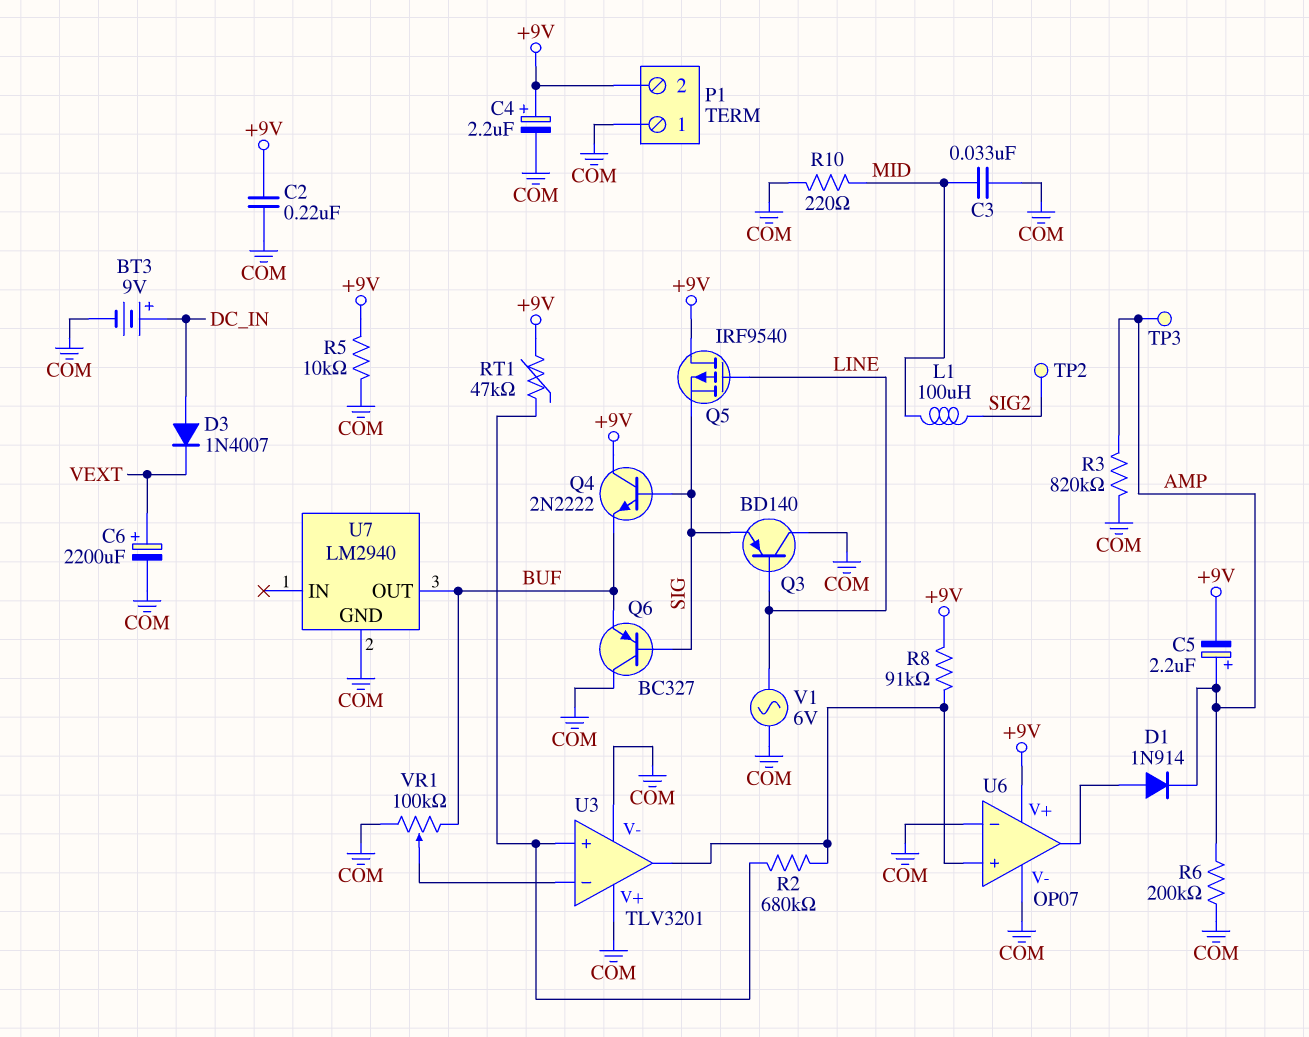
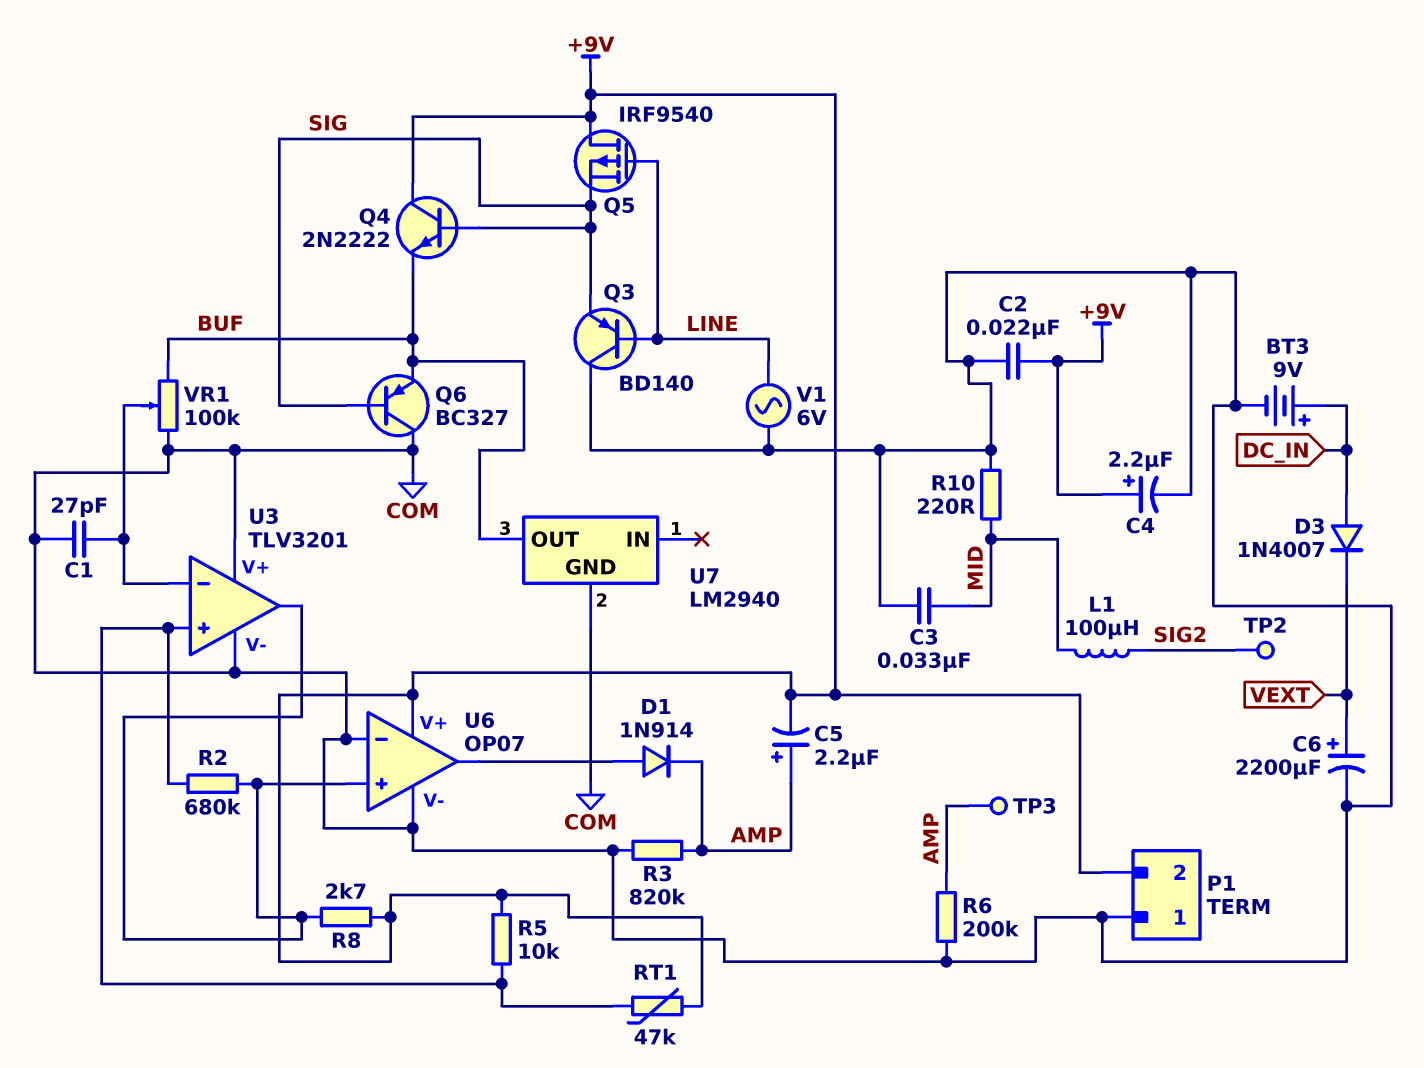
C1: none -> 27pF (COM, U3/in-)
C2: 220nF (+9V, COM) -> 22nF (+9V, COM)
R5: 10k (+9V, COM) -> 10k (+9V, U3/in+)
R8: 91k (+9V, U3/out) -> 2.7k (+9V, U3/out)

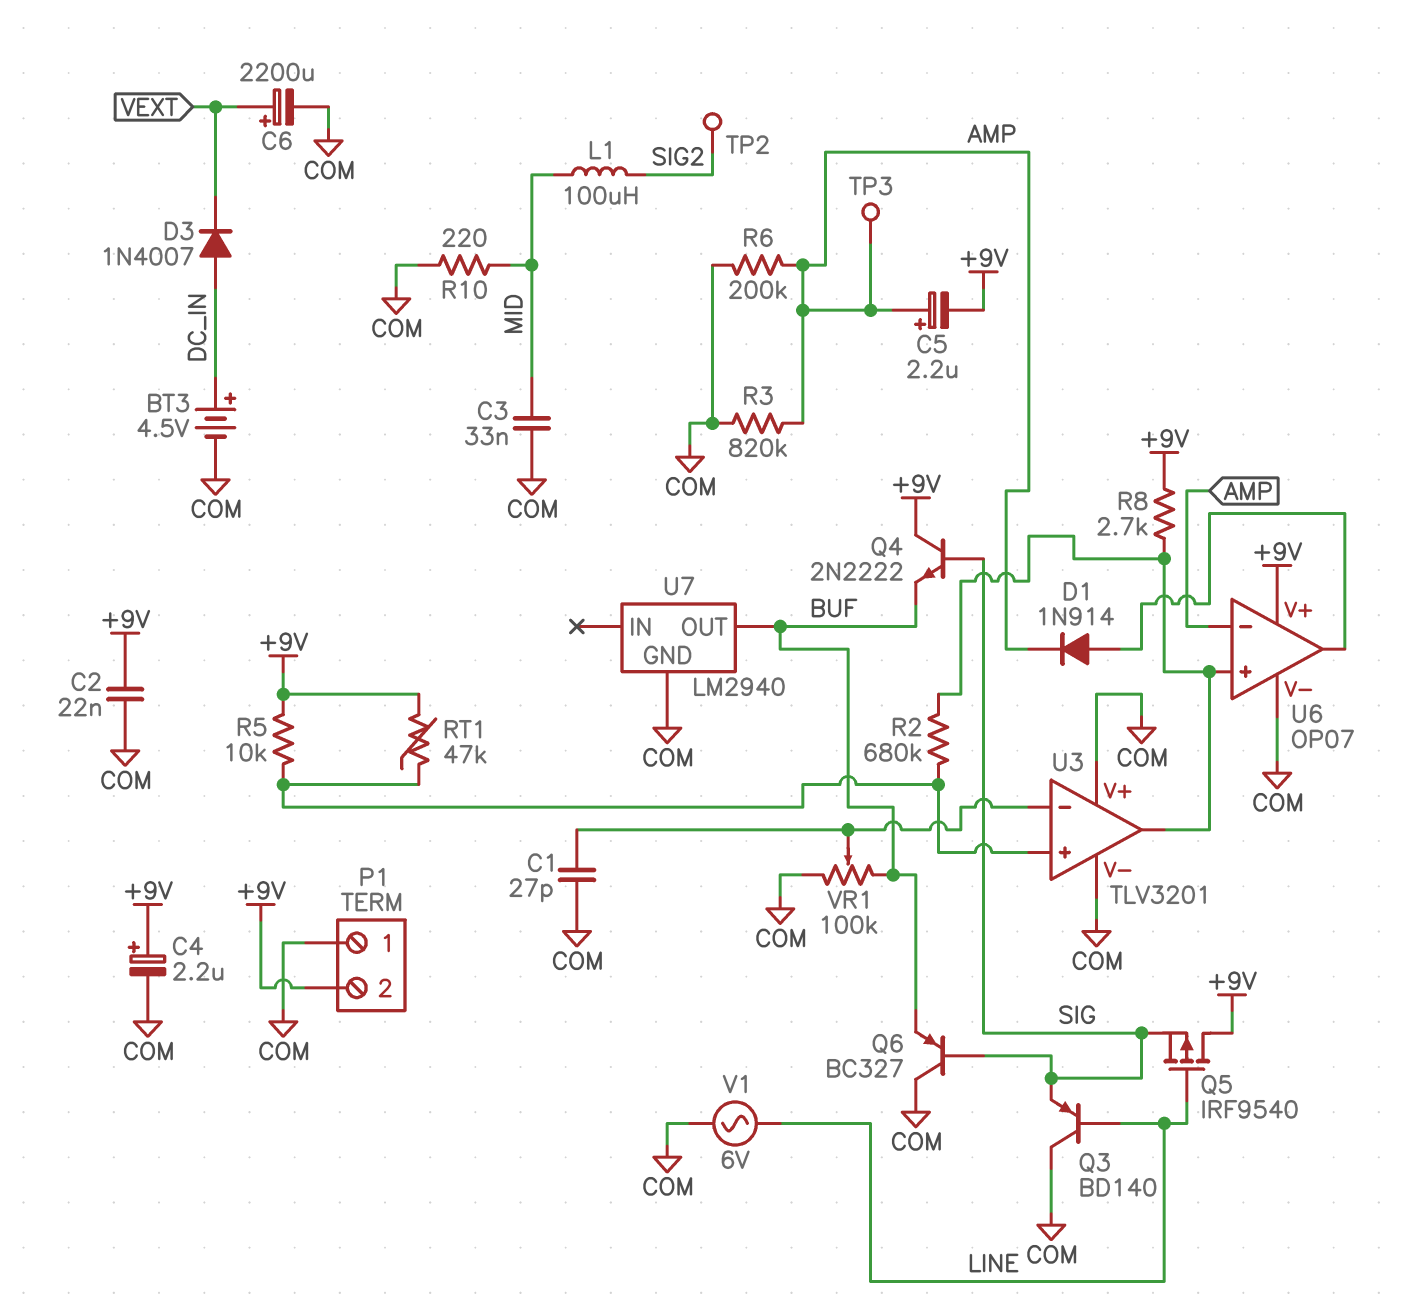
BT3: 9V (plus DC_IN, minus COM) -> 4.5V (plus DC_IN, minus COM)
U6 pin in-: COM -> AMP

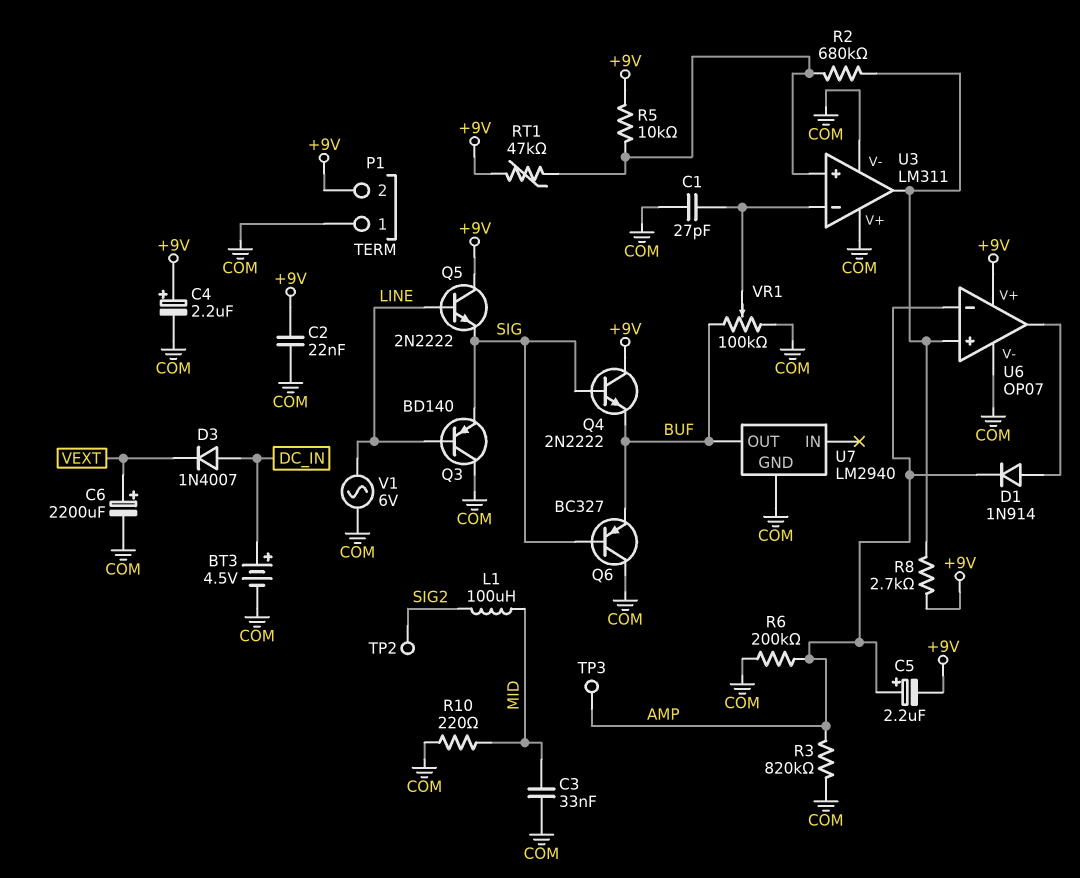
Q5: PMOS IRF9540 (G LINE, D +9V, S SIG) -> NPN 2N2222 (B LINE, C +9V, E SIG)
U3: TLV3201 -> LM311

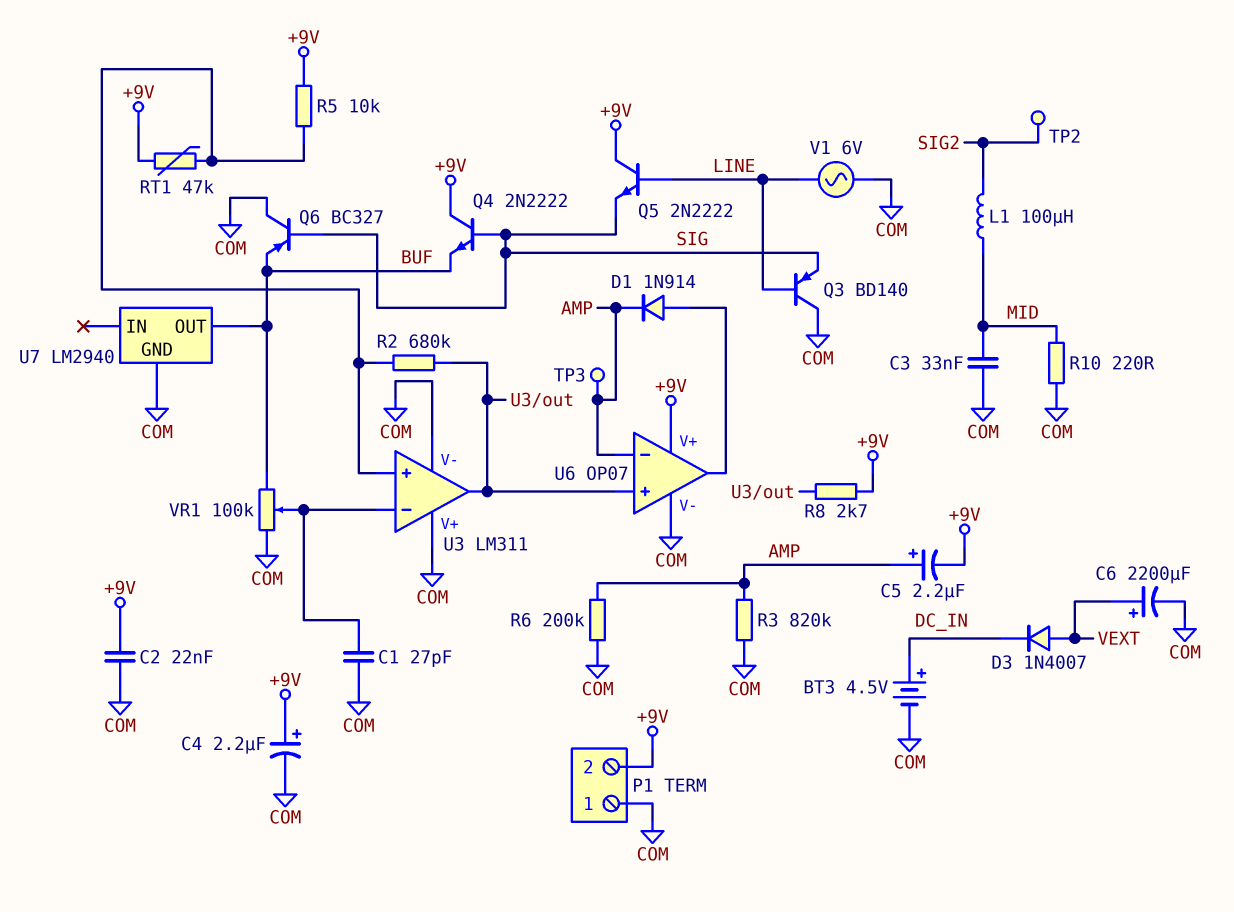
D3: diode 1N4007 (A DC_IN, K VEXT) -> diode 1N4007 (A VEXT, K DC_IN)

